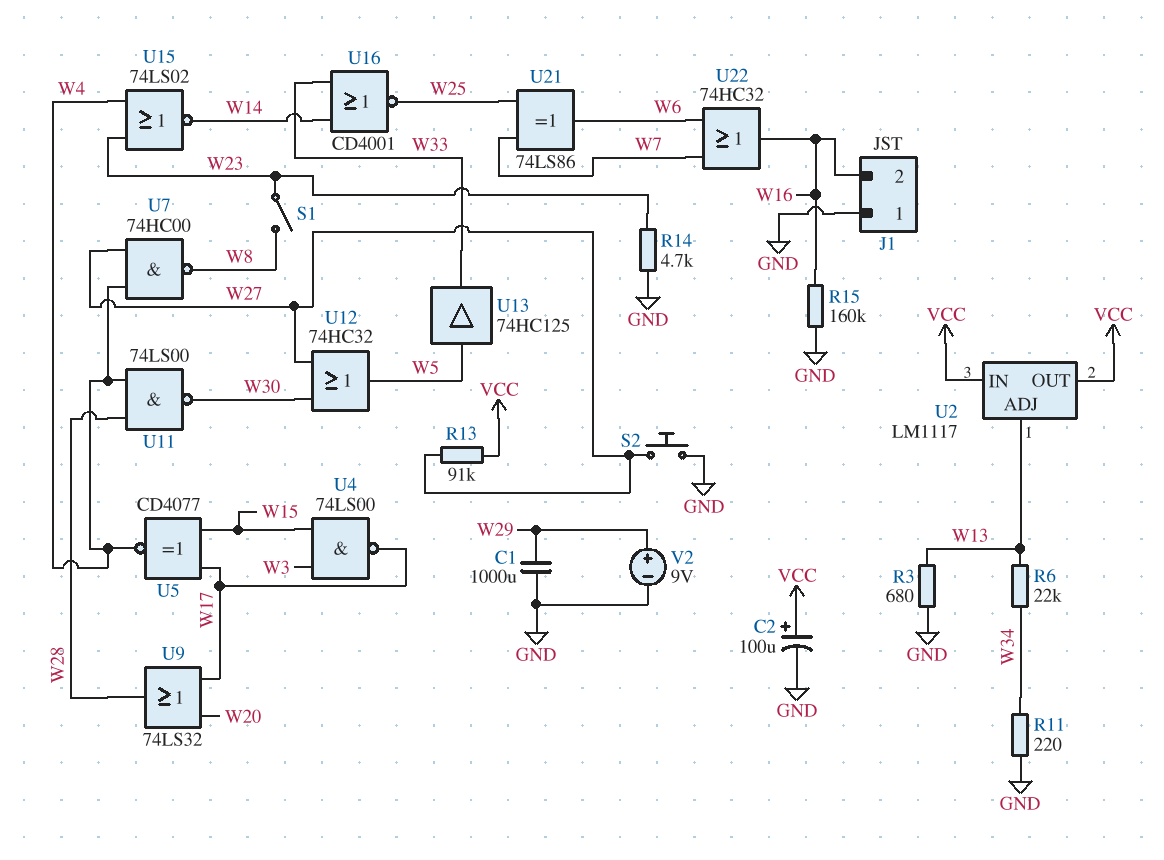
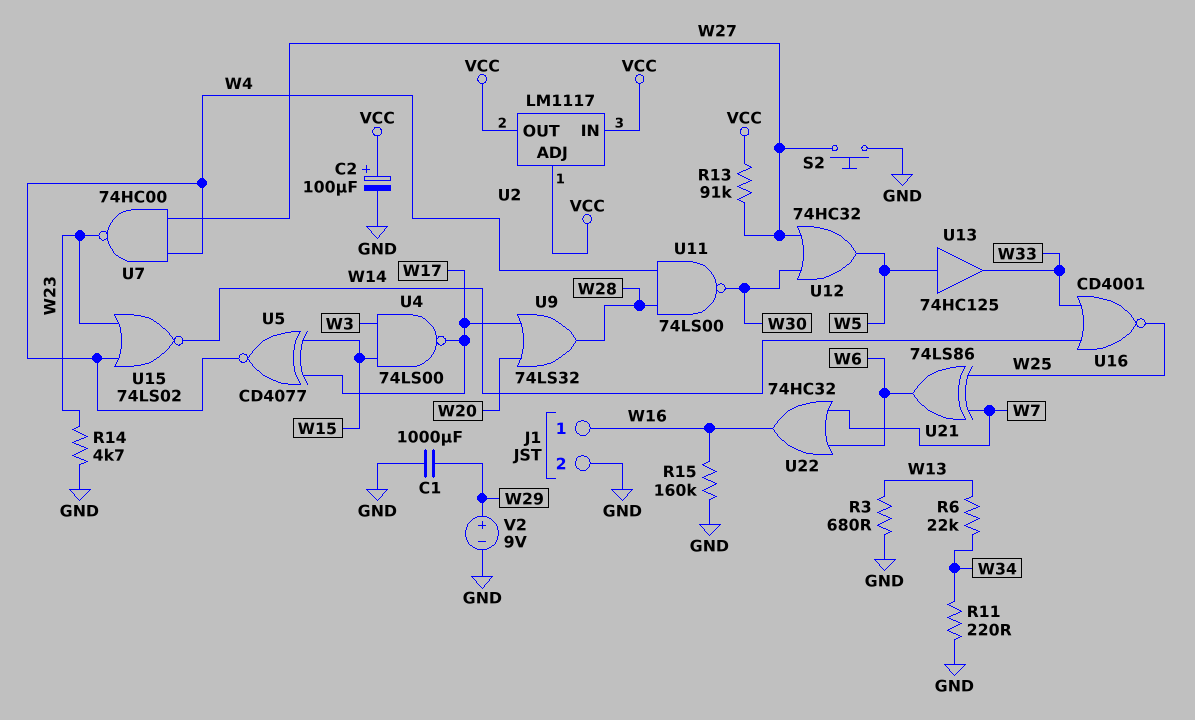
J1 pin 1: GND -> W16
J1 pin 2: W16 -> GND
S1: switch (W8, W23) -> none
U2 pin ADJ: W13 -> VCC
U7: NAND 74HC00 (in W4, in W27, out W8) -> NAND 74HC00 (in W4, in W27, out W23)

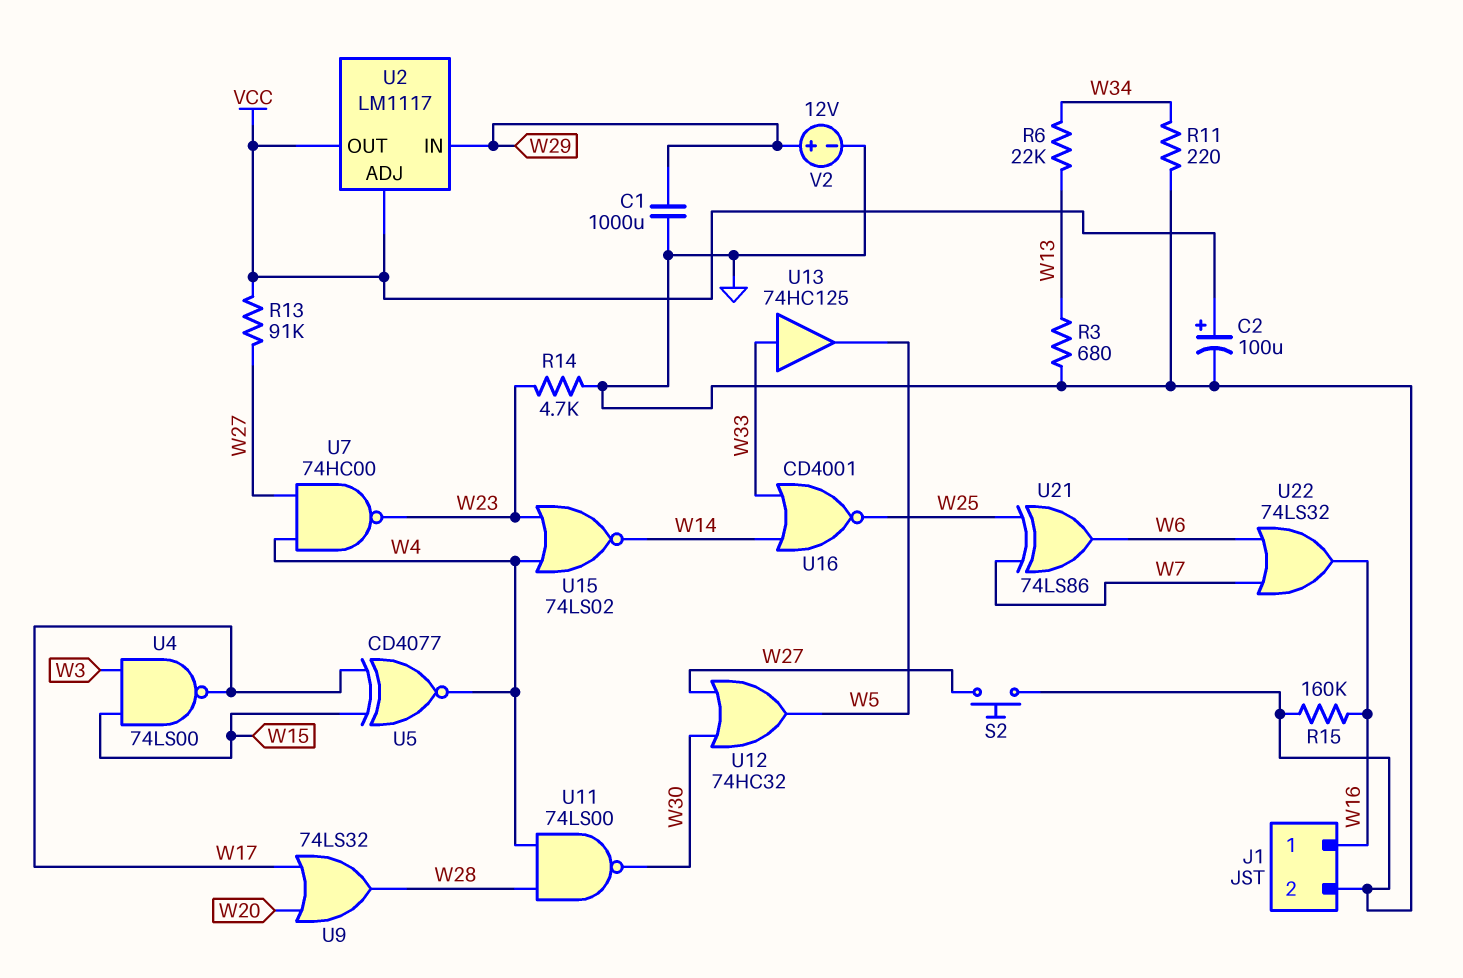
U2 pin IN: VCC -> W29
U13: buffer 74HC125 (in W5, out W33) -> buffer 74HC125 (in W33, out W5)
U22: OR 74HC32 (in W6, in W7, out W16) -> OR 74LS32 (in W6, in W7, out W16)
V2: 9V (plus W29, minus GND) -> 12V (plus W29, minus GND)

